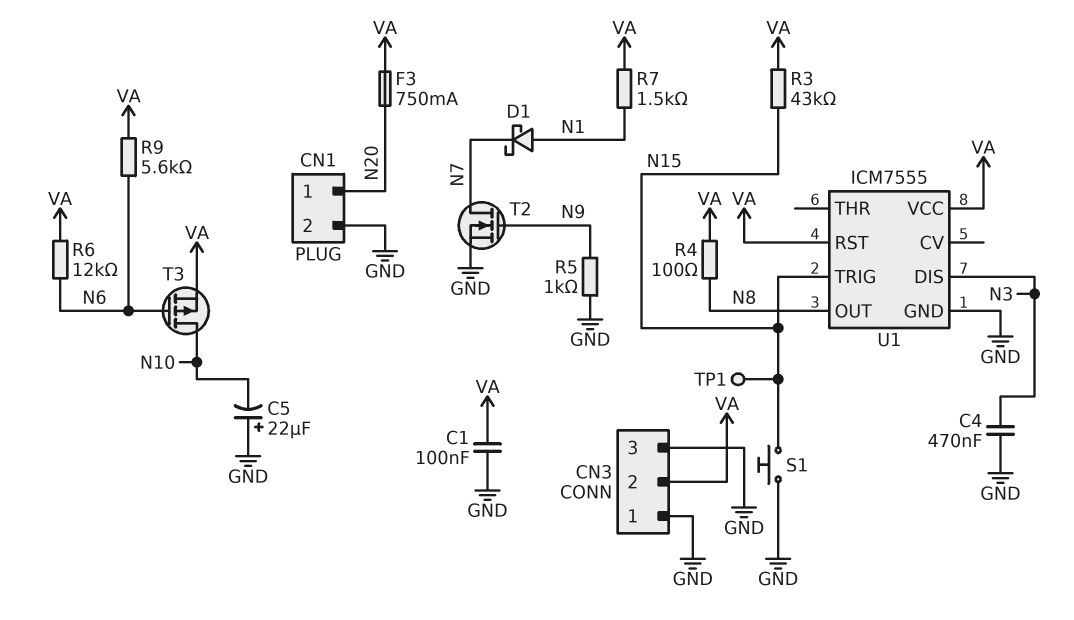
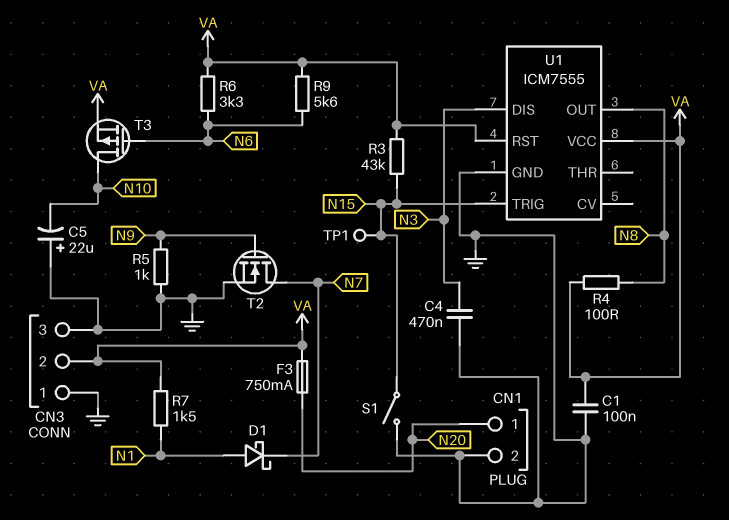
R6: 12k (N6, VA) -> 3.3k (N6, VA)
S1: button (GND, N15) -> switch (GND, N15)

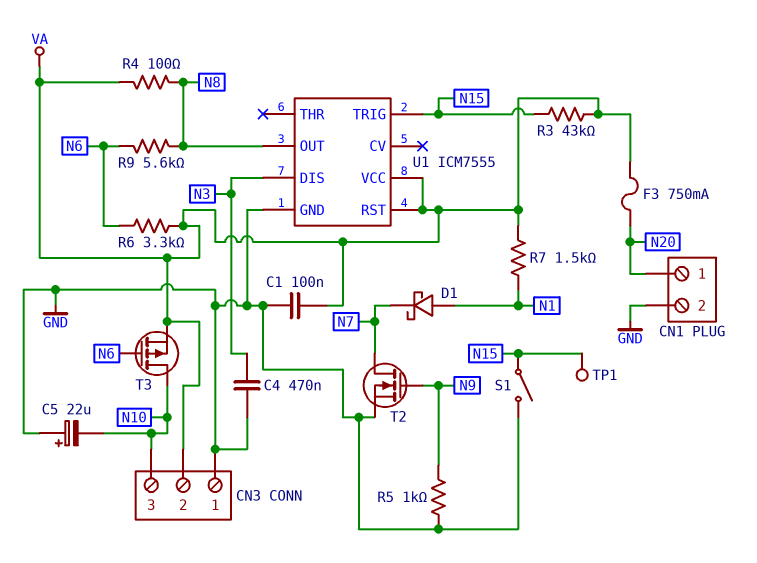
CN3 pin 3: GND -> N10
R9: 5.6k (N6, VA) -> 5.6k (N6, N8)

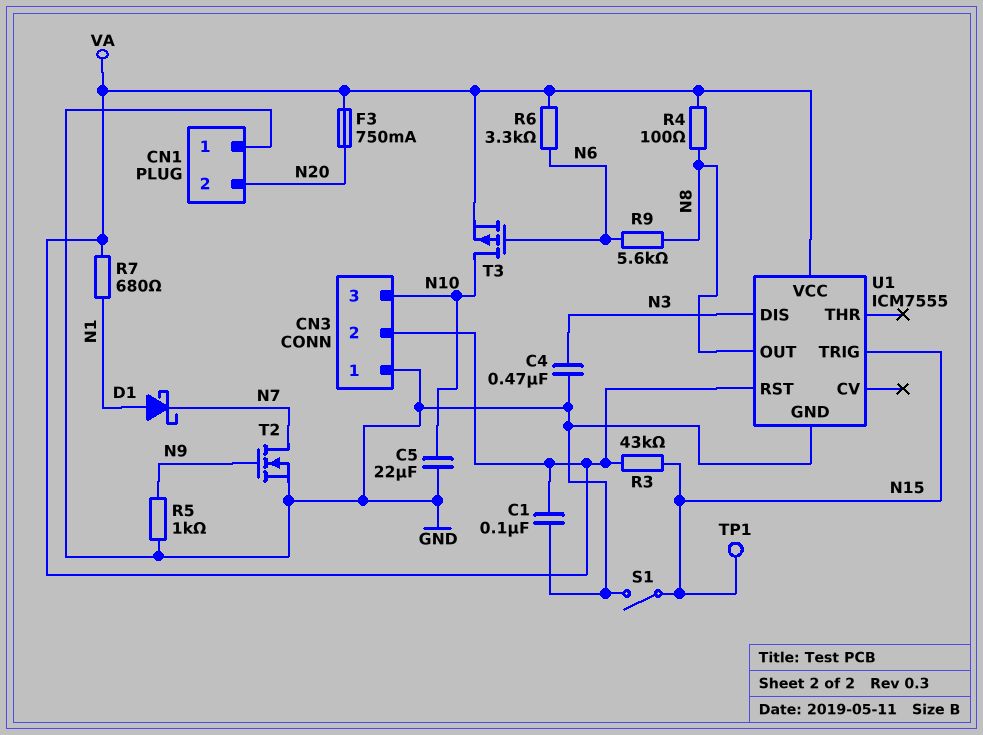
C5: 22uF (plus GND, minus N10) -> 22uF (GND, N10)
CN1 pin 1: N20 -> GND
CN1 pin 2: GND -> N20
R7: 1.5k (N1, VA) -> 680 (N1, VA)

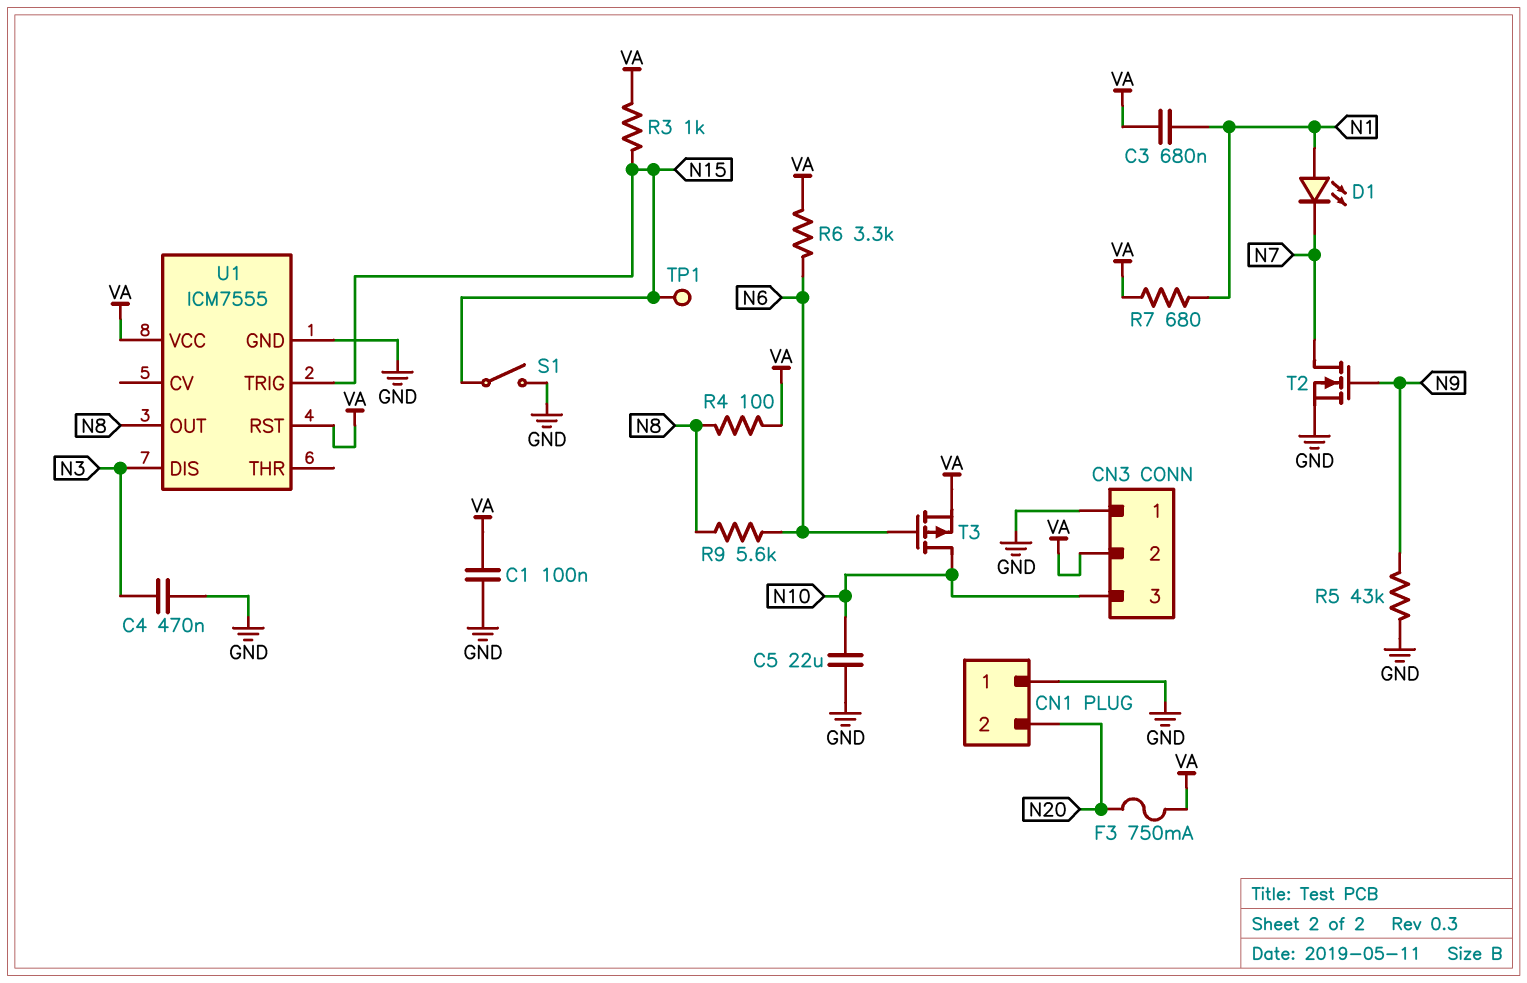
C3: none -> 680nF (N1, VA)
D1: schottky (A N1, K N7) -> LED (A N1, K N7)
R3: 43k (N15, VA) -> 1k (N15, VA)
R5: 1k (GND, N9) -> 43k (GND, N9)

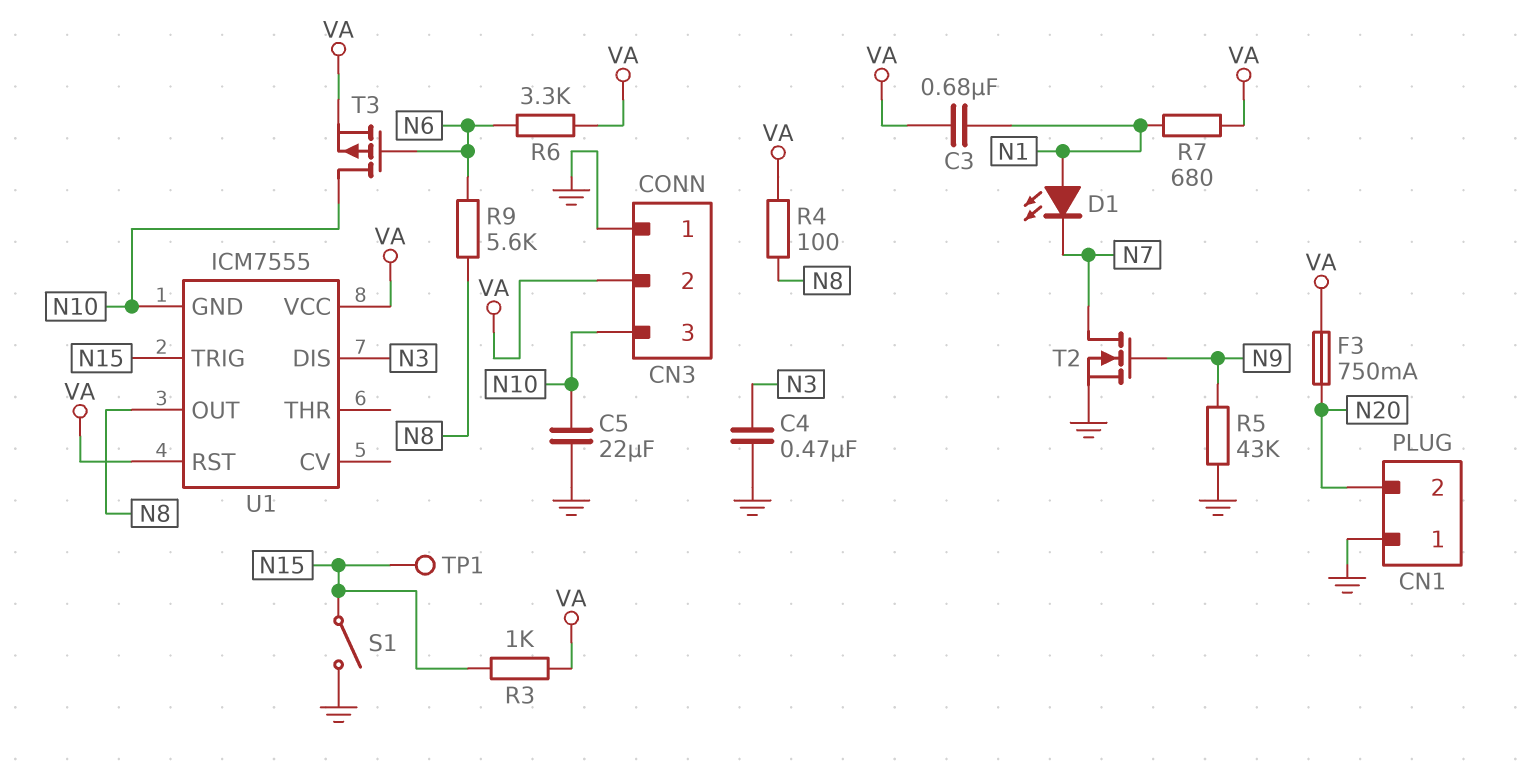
C1: 100nF (GND, VA) -> none
U1 pin GND: GND -> N10

